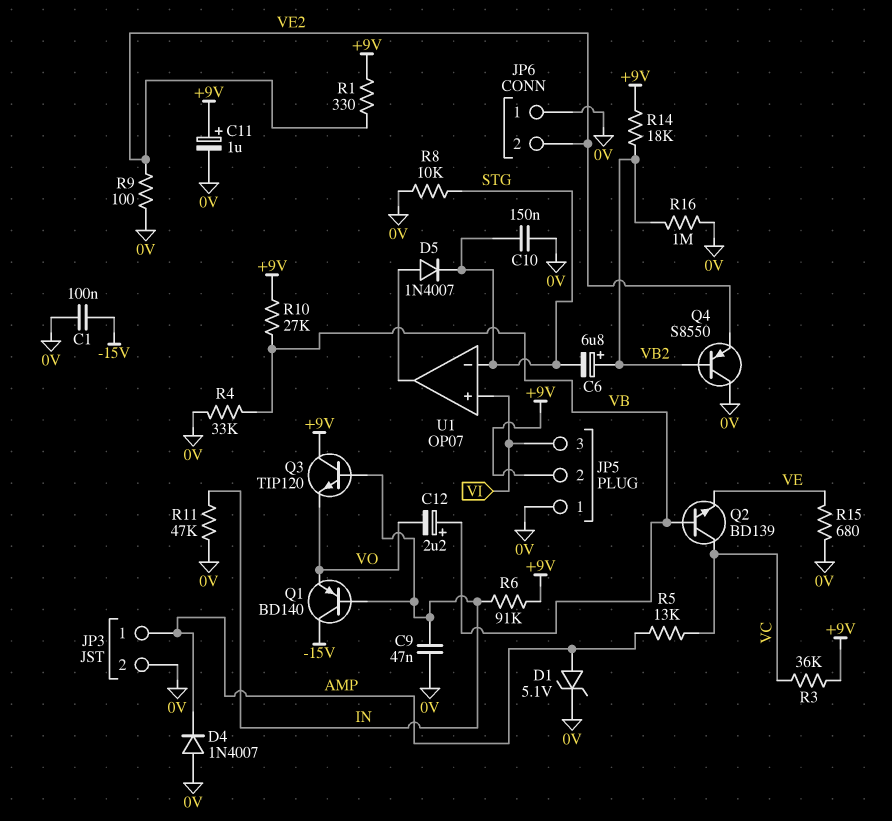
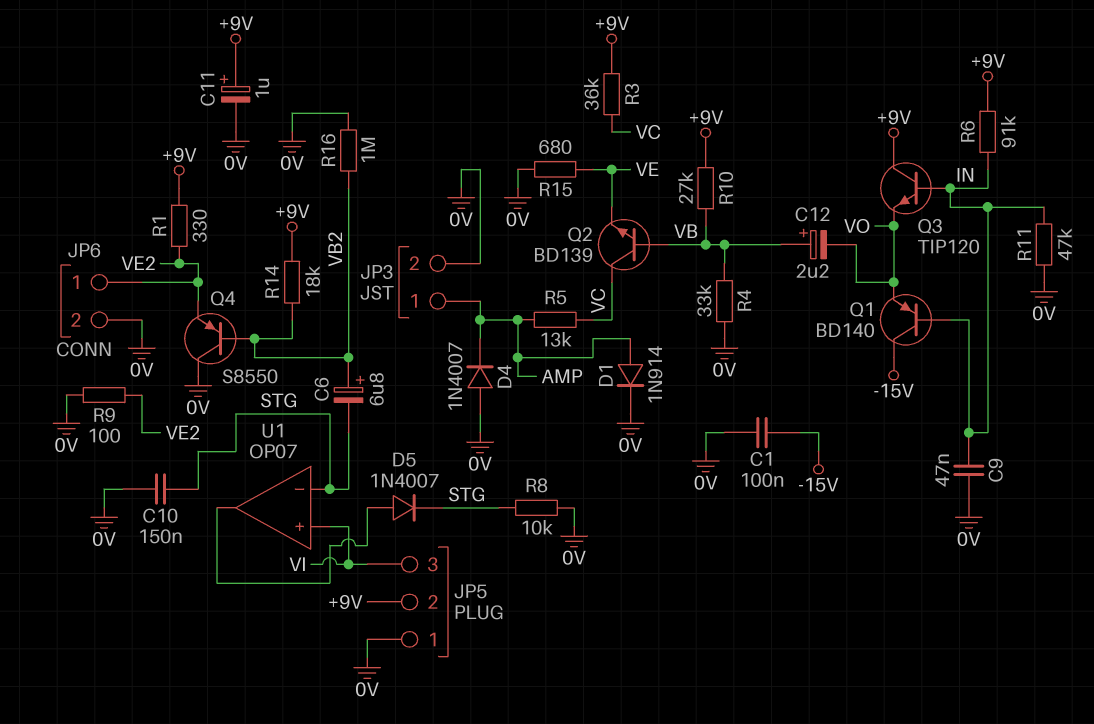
D1: zener 5.1V (A AMP, K 0V) -> diode 1N914 (A AMP, K 0V)
JP6 pin 1: 0V -> VE2
JP6 pin 2: VE2 -> 0V

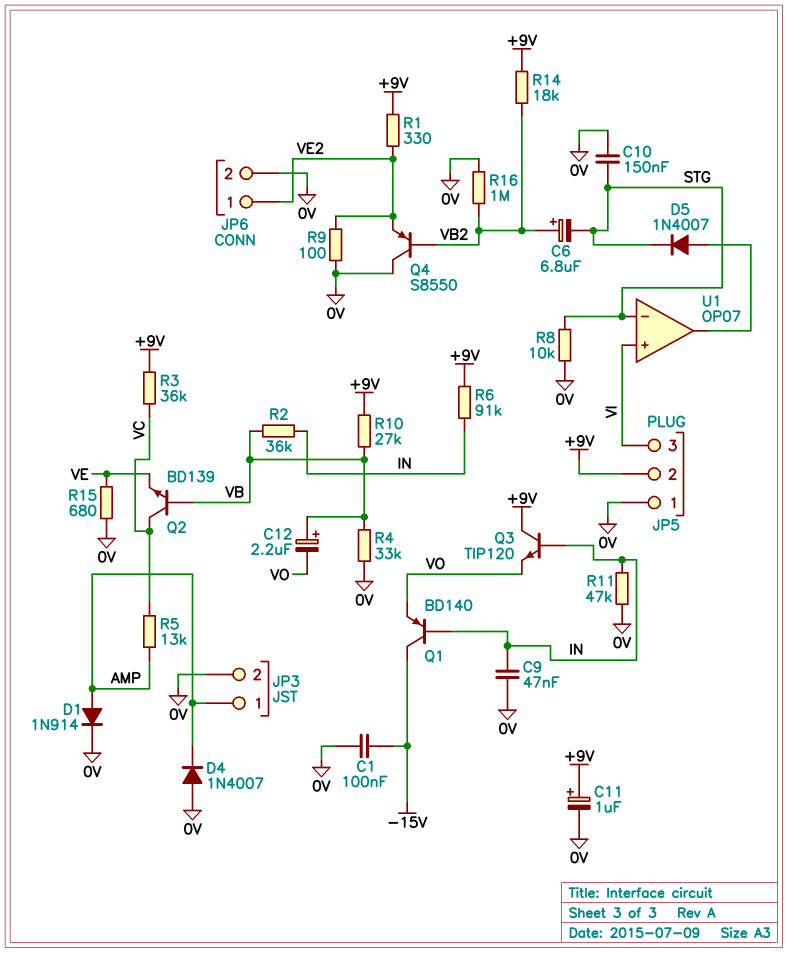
R2: none -> 36k (IN, VB)

